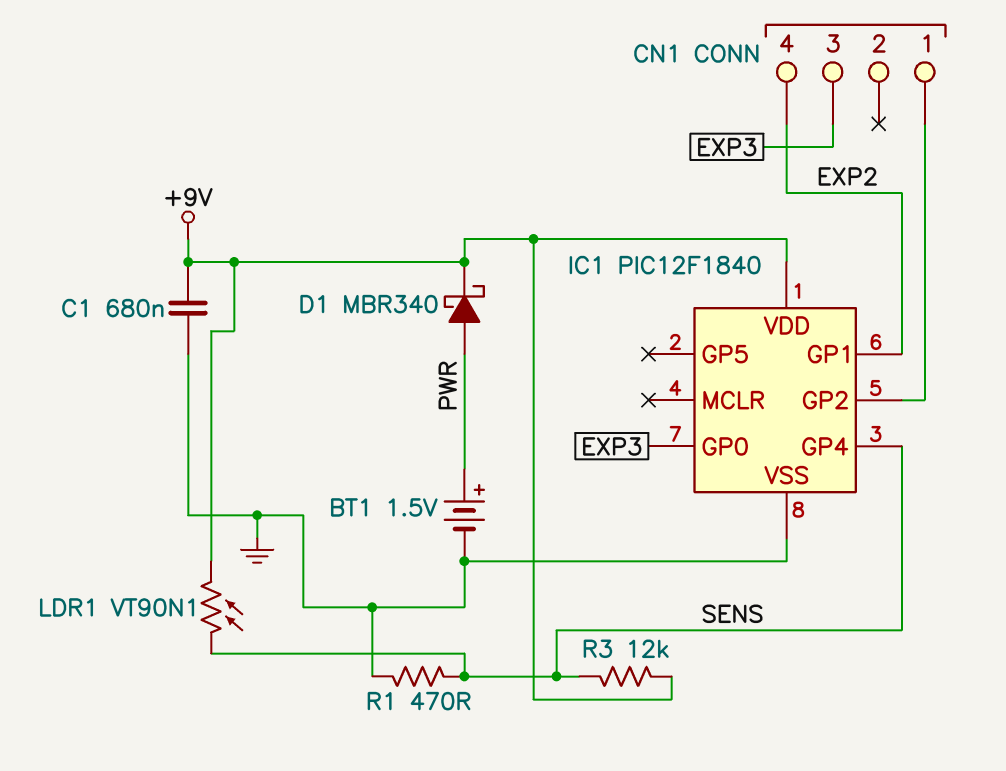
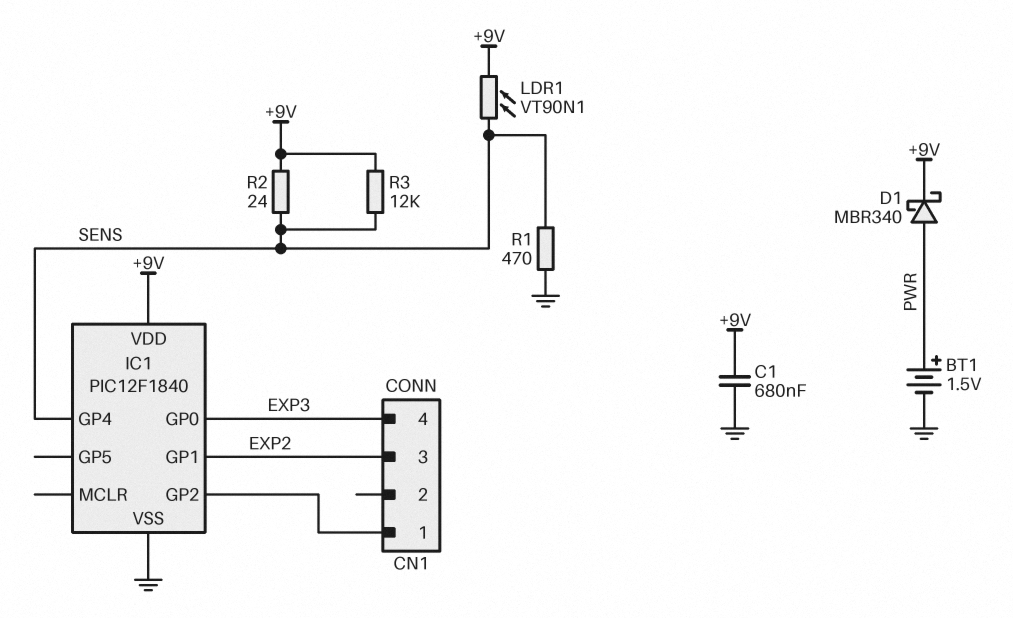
CN1 pin 3: EXP3 -> EXP2
CN1 pin 4: EXP2 -> EXP3
R2: none -> 24 (+9V, SENS)

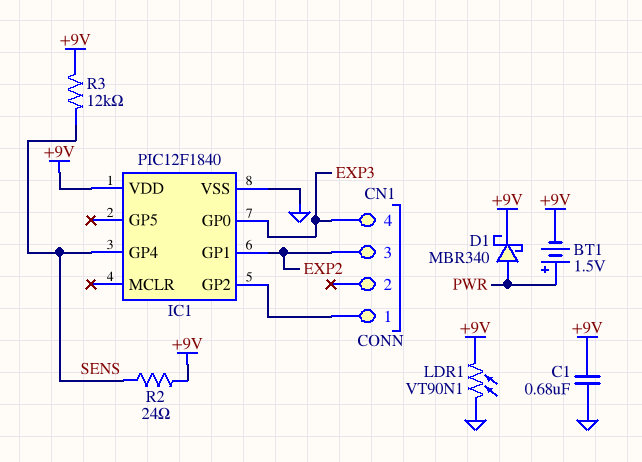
BT1: 1.5V (plus PWR, minus GND) -> 1.5V (plus PWR, minus +9V)
LDR1: VT90N1 (+9V, SENS) -> VT90N1 (+9V, GND)
R1: 470 (GND, SENS) -> none

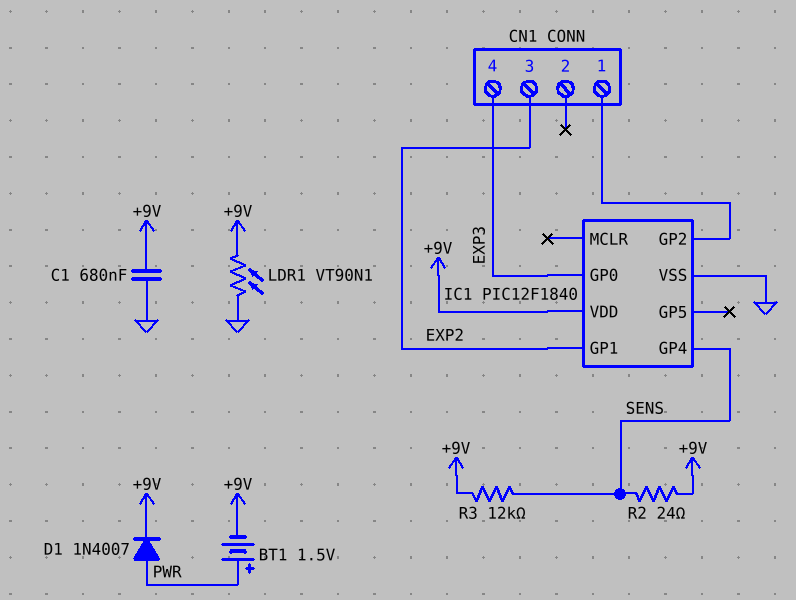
D1: schottky MBR340 (A PWR, K +9V) -> diode 1N4007 (A PWR, K +9V)

